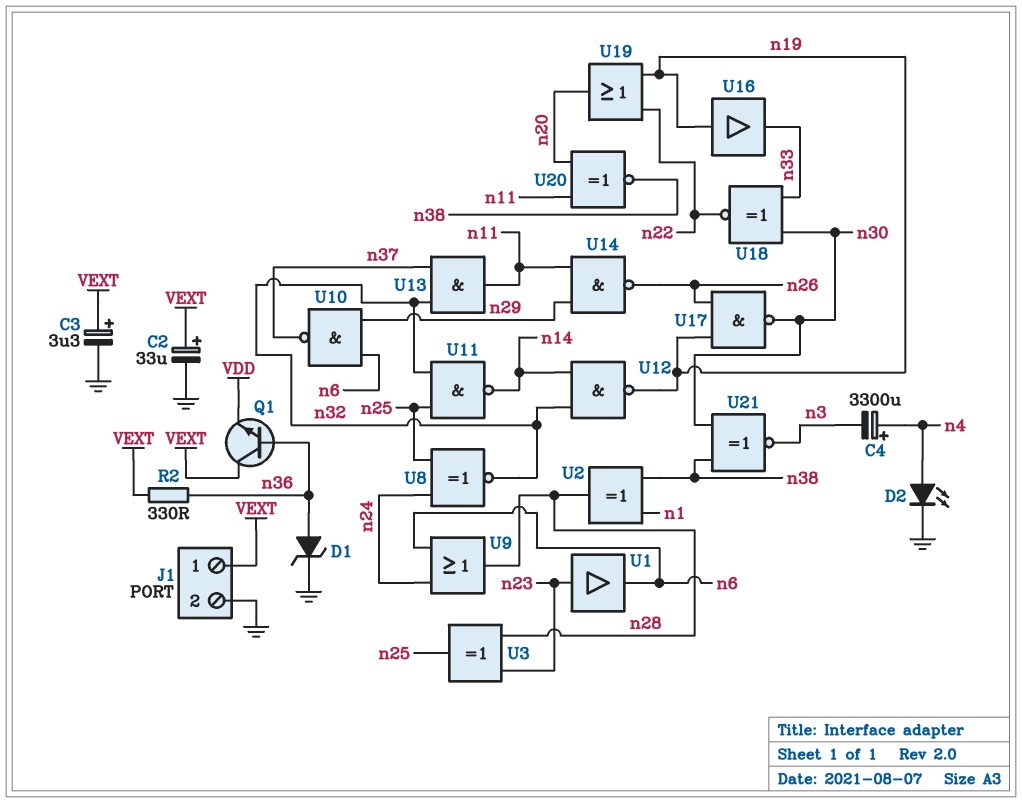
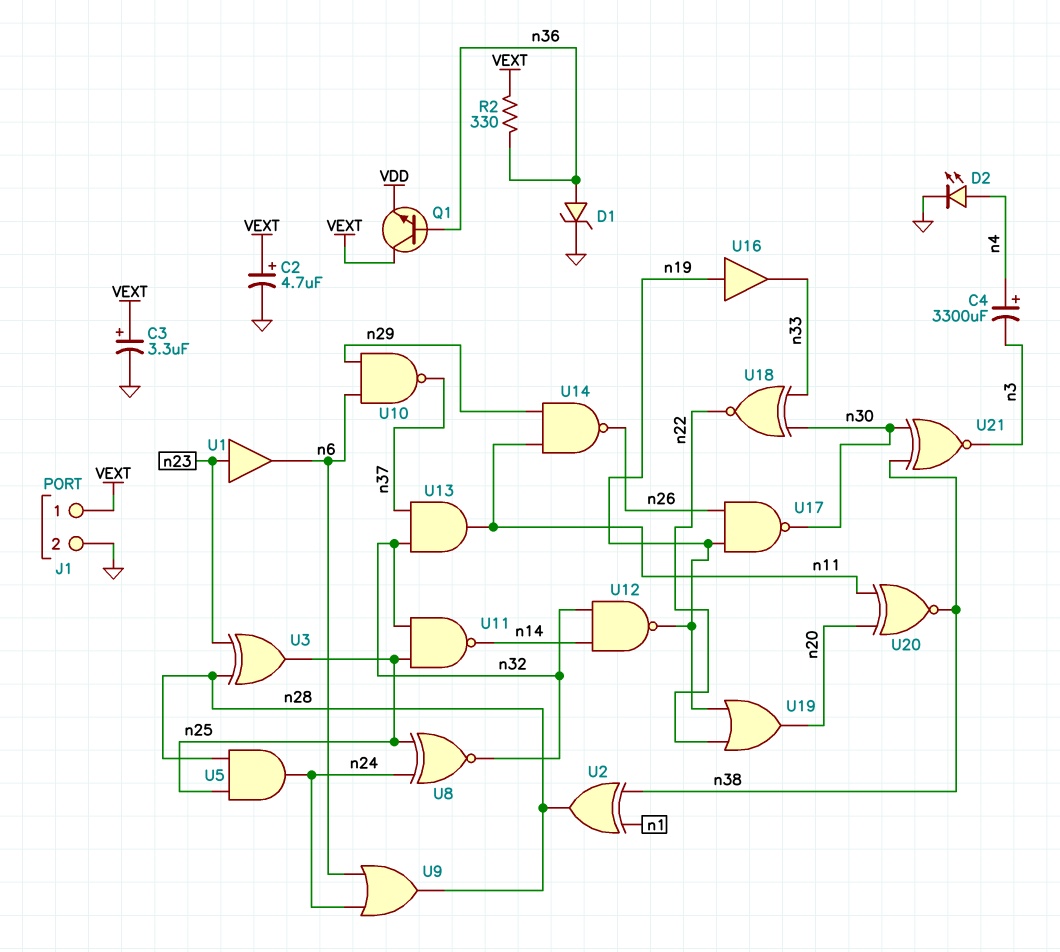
C2: 33uF (plus VEXT, minus GND) -> 4.7uF (plus VEXT, minus GND)
U5: none -> AND (in n25, in n28, out n24)

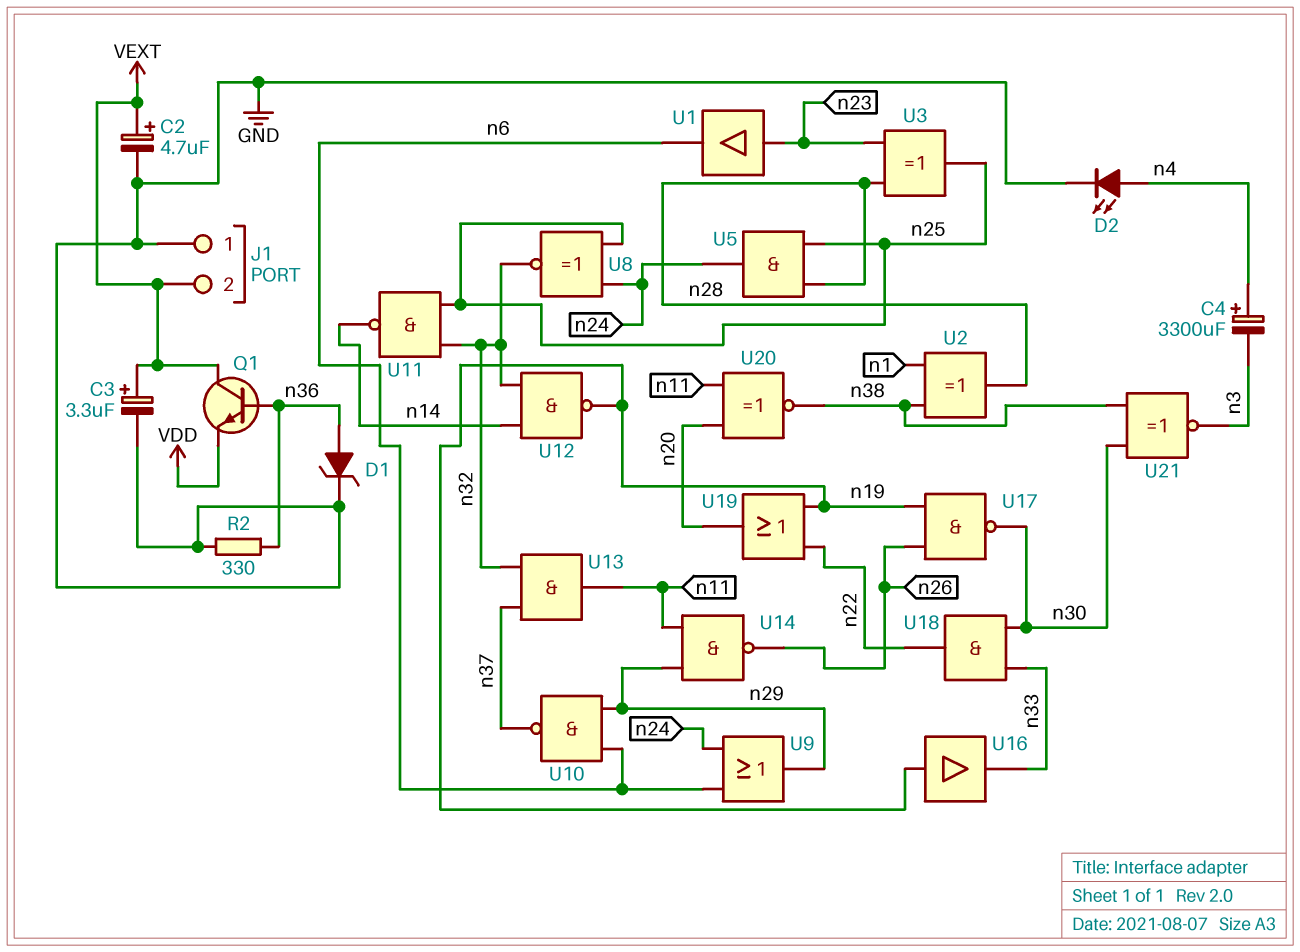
J1 pin 1: VEXT -> GND
J1 pin 2: GND -> VEXT
R2: 330 (VEXT, n36) -> 330 (GND, n36)
U9: OR (in n6, in n24, out n28) -> OR (in n6, in n24, out n29)
U18: XNOR (in n30, in n33, out n22) -> AND (in n30, in n33, out n22)

